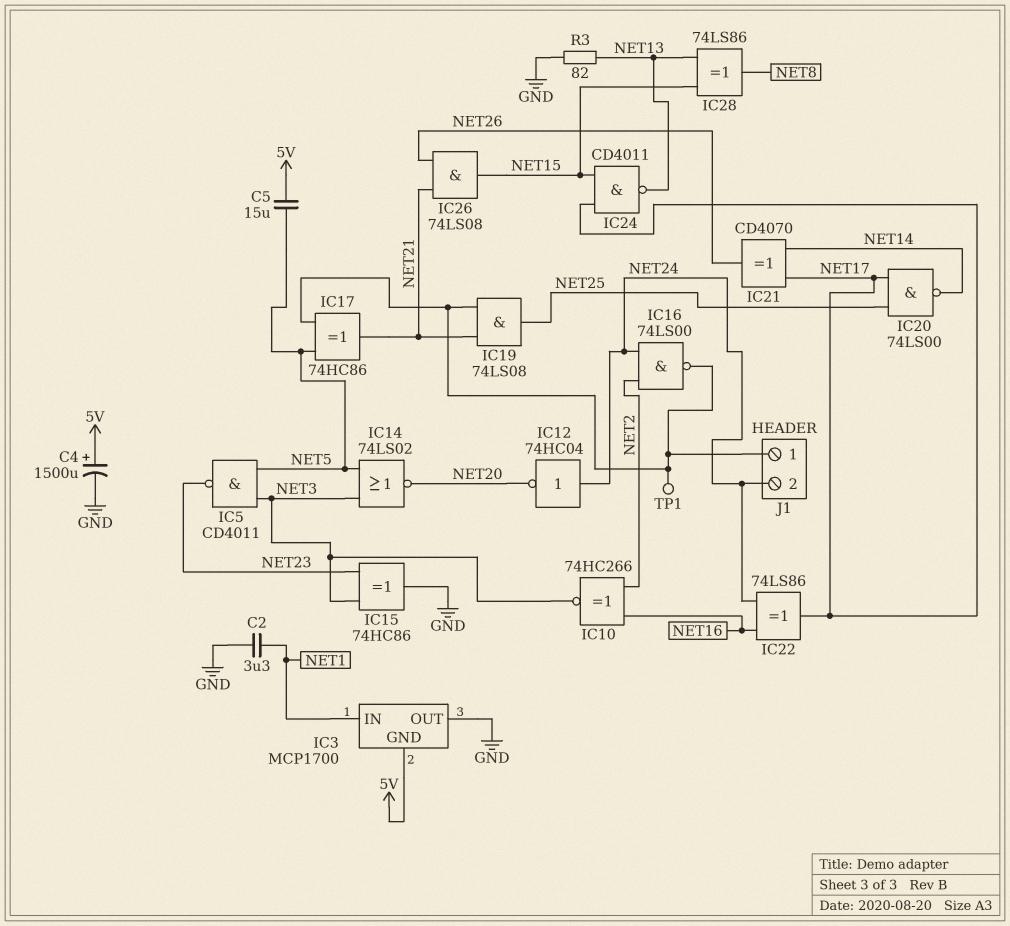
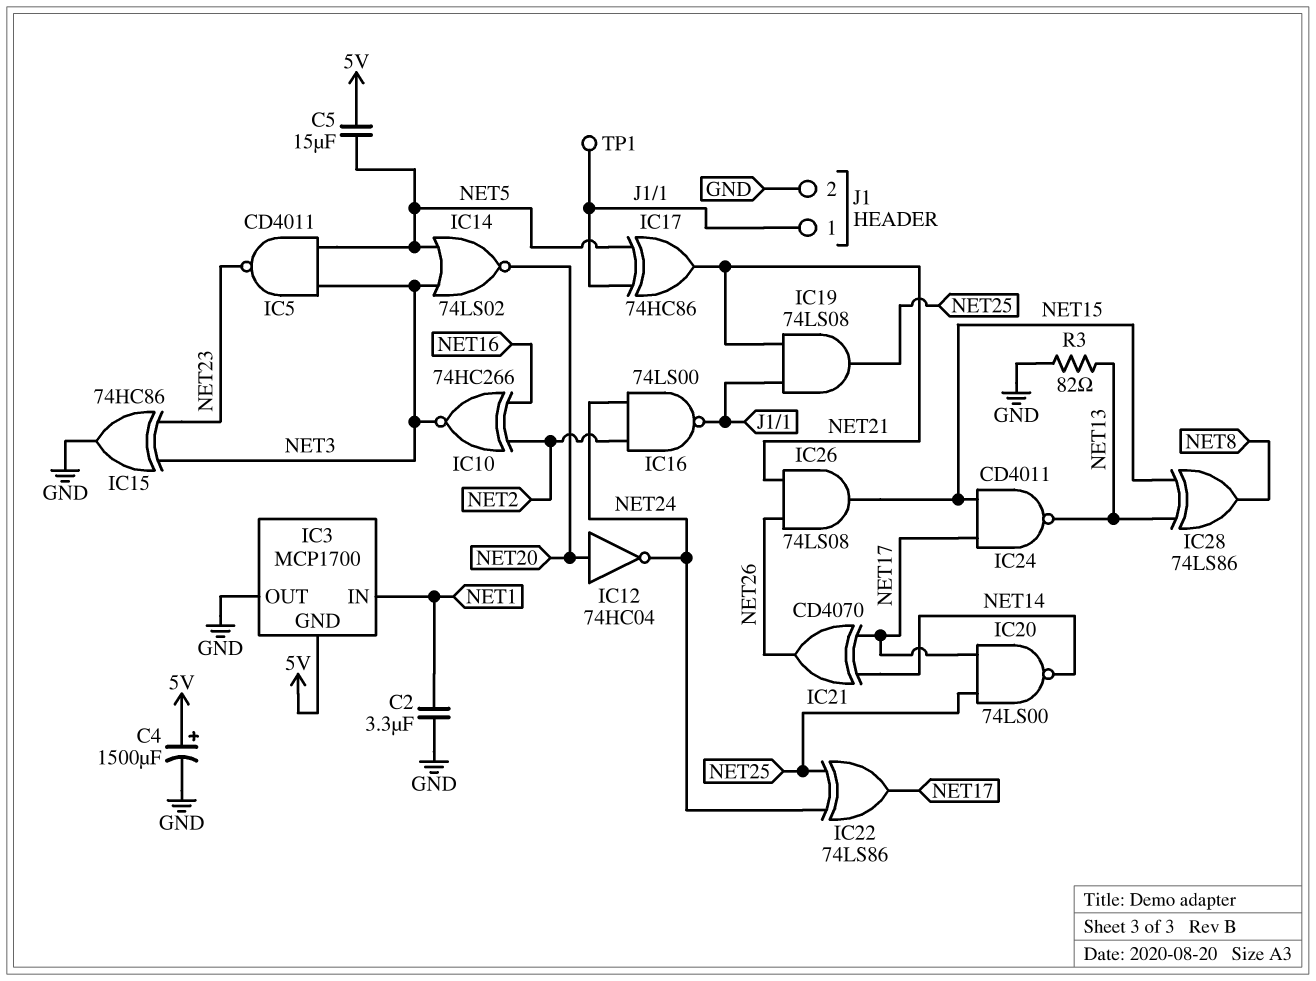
IC12: NOT 74HC04 (in NET24, out NET20) -> NOT 74HC04 (in NET20, out NET24)
IC22: XOR 74LS86 (in NET16, in NET24, out NET17) -> XOR 74LS86 (in NET24, in NET25, out NET17)
J1 pin 2: NET24 -> GND

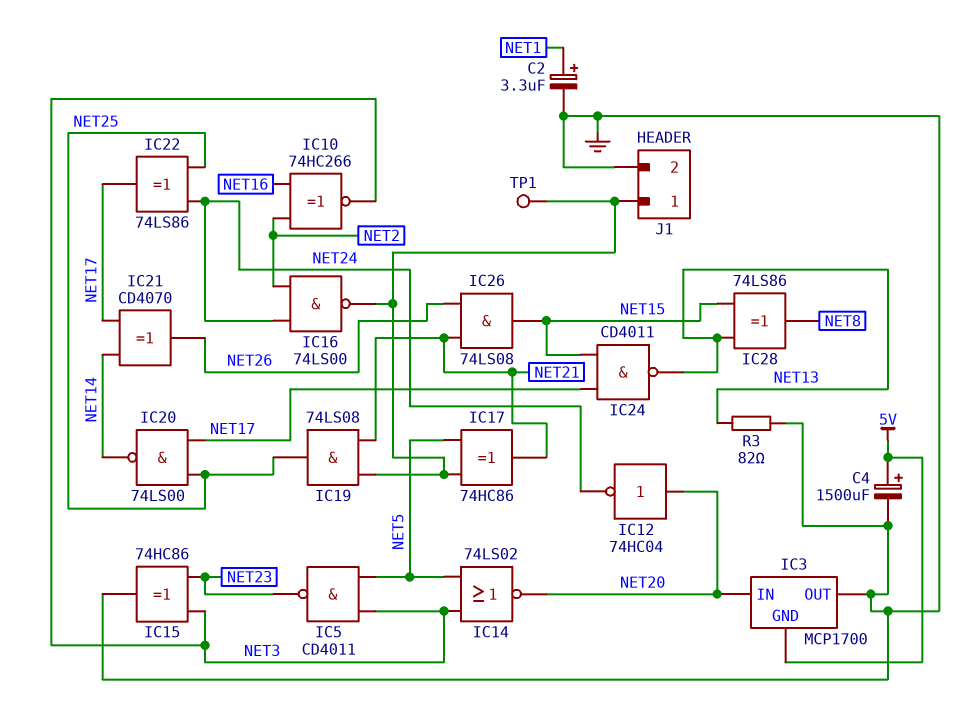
C2: 3.3uF (GND, NET1) -> 3.3uF (plus NET1, minus GND)
C5: 15uF (5V, NET5) -> none
IC3 pin IN: NET1 -> NET20

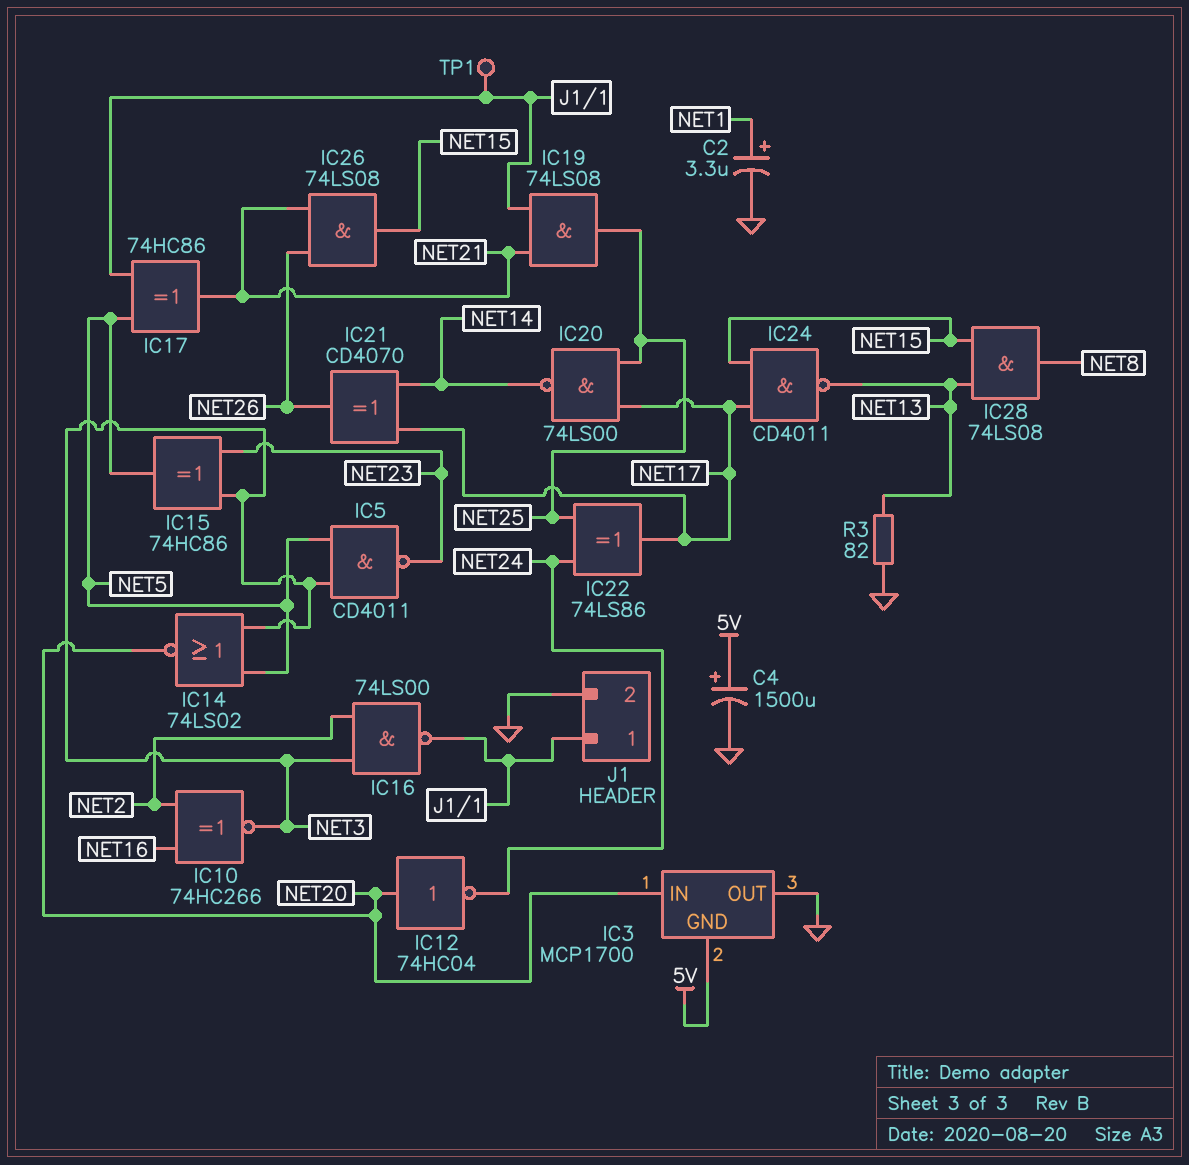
IC15: XOR 74HC86 (in NET3, in NET23, out GND) -> XOR 74HC86 (in NET3, in NET23, out NET5)
IC16: NAND 74LS00 (in NET2, in NET24, out J1/1) -> NAND 74LS00 (in NET2, in NET3, out J1/1)
IC28: XOR 74LS86 (in NET13, in NET15, out NET8) -> AND 74LS08 (in NET13, in NET15, out NET8)

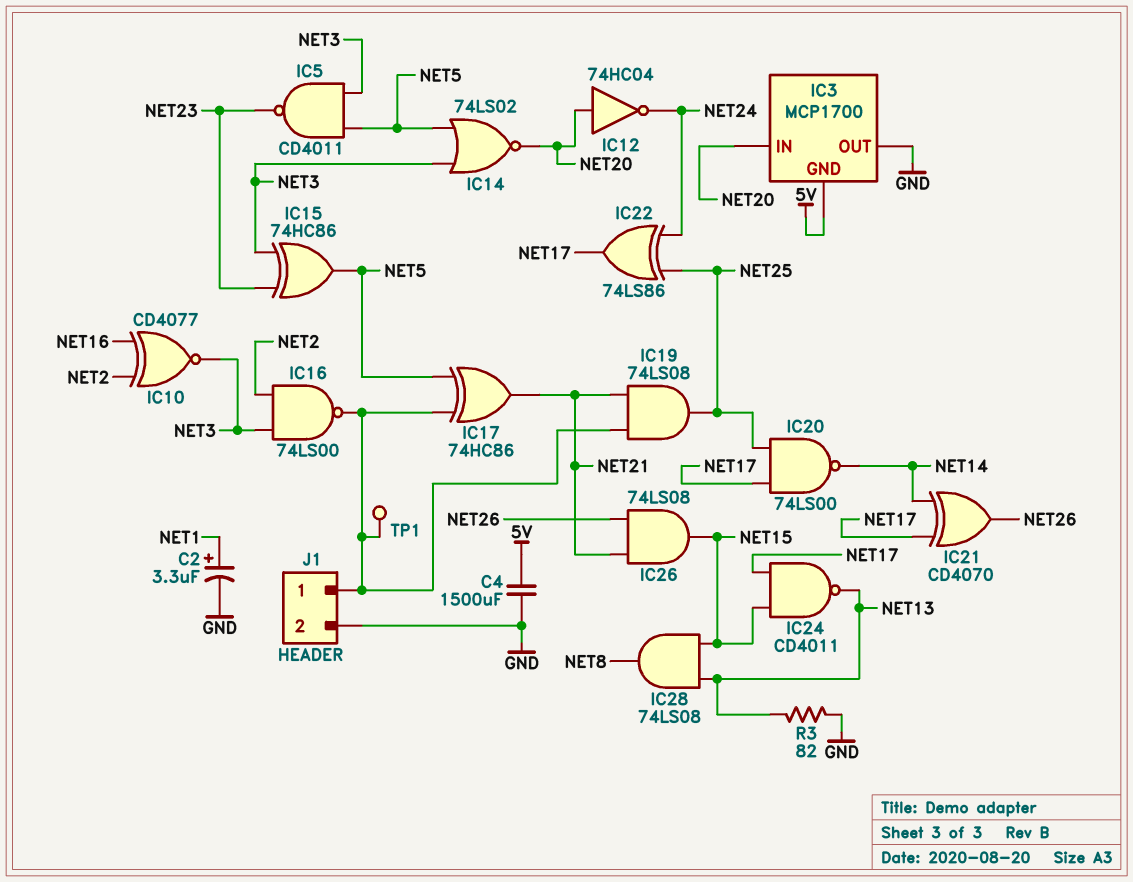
C4: 1500uF (plus 5V, minus GND) -> 1500uF (5V, GND)
IC10: XNOR 74HC266 (in NET2, in NET16, out NET3) -> XNOR CD4077 (in NET2, in NET16, out NET3)

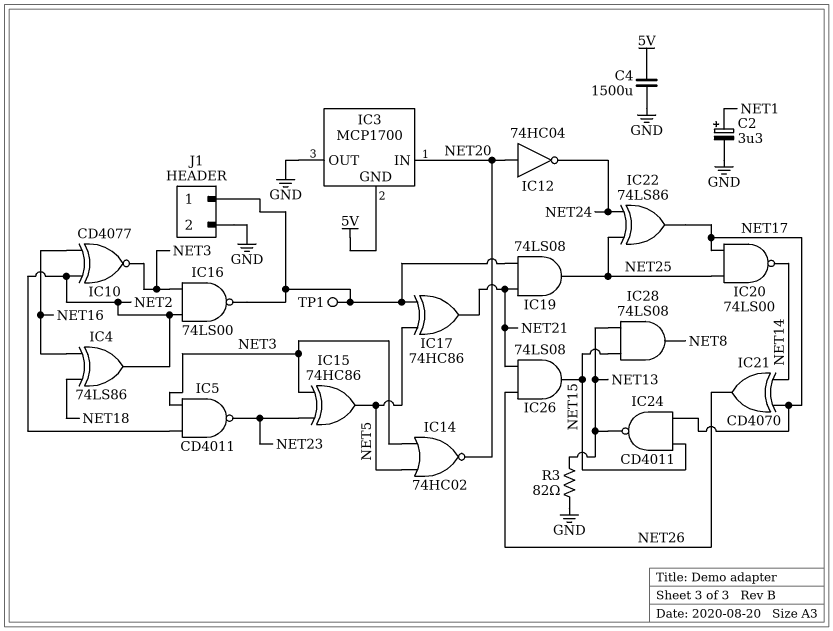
IC4: none -> XOR 74LS86 (in NET16, in NET18, out NET2)
IC5: NAND CD4011 (in NET3, in NET5, out NET23) -> NAND CD4011 (in NET2, in NET3, out NET23)
IC14: NOR 74LS02 (in NET3, in NET5, out NET20) -> NOR 74HC02 (in NET3, in NET5, out NET20)

